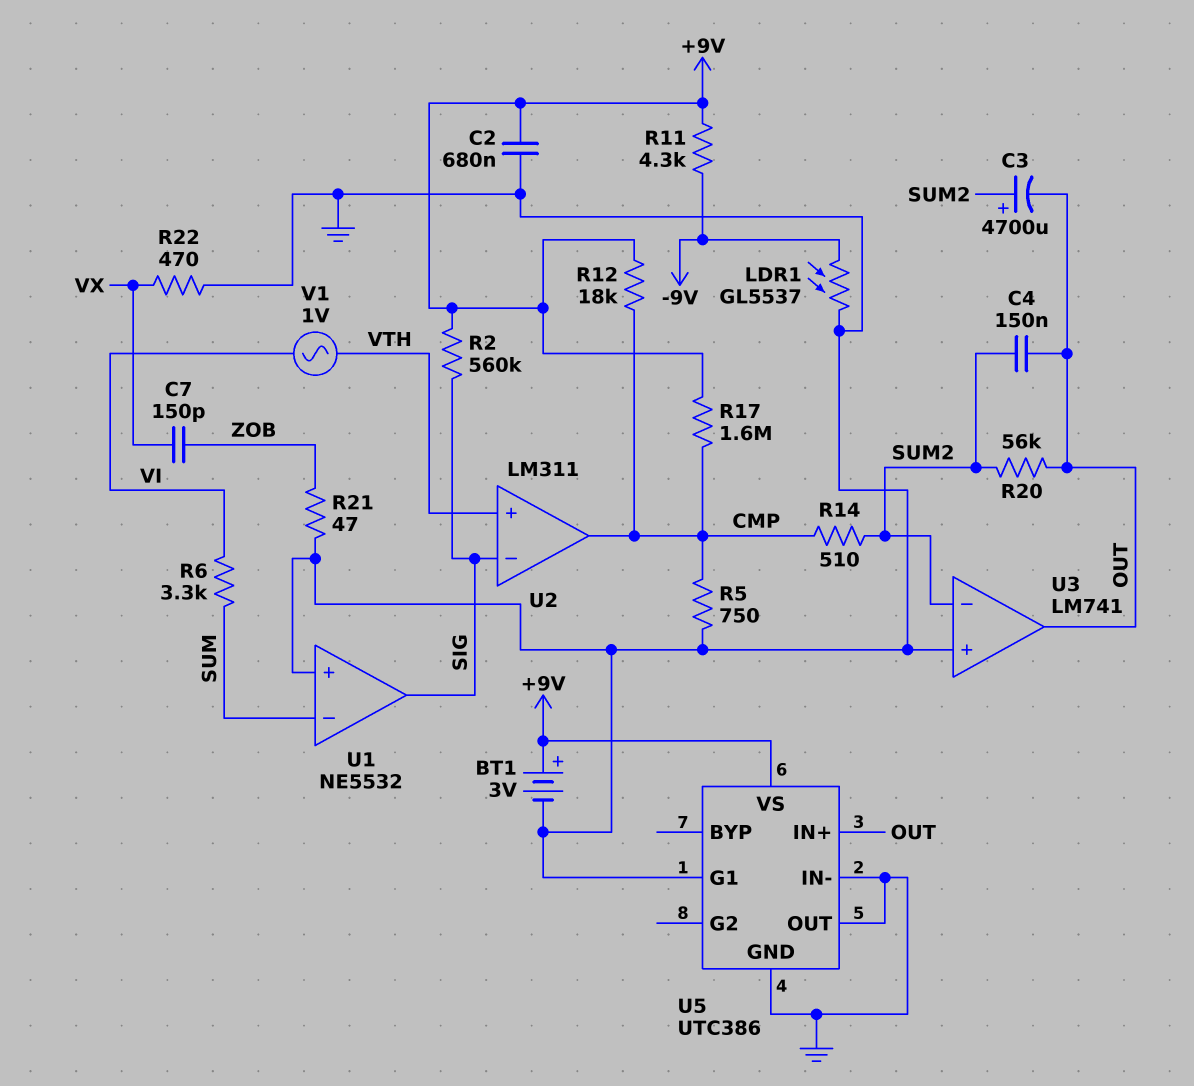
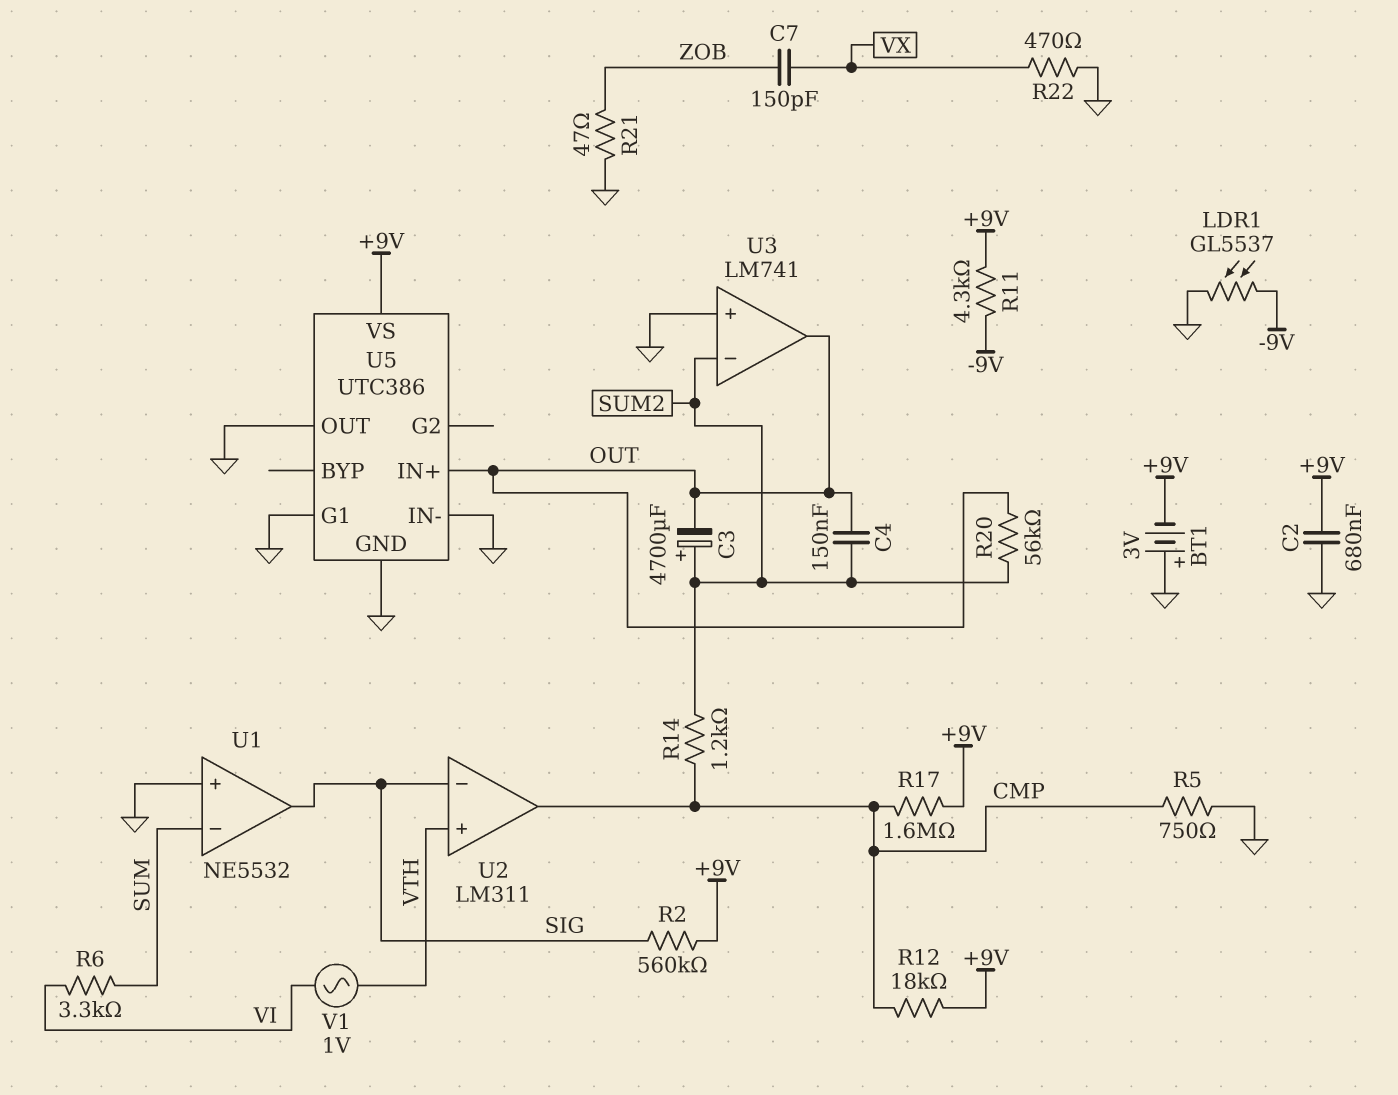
BT1: 3V (plus +9V, minus GND) -> 3V (plus GND, minus +9V)
R14: 510 (CMP, SUM2) -> 1.2k (CMP, SUM2)

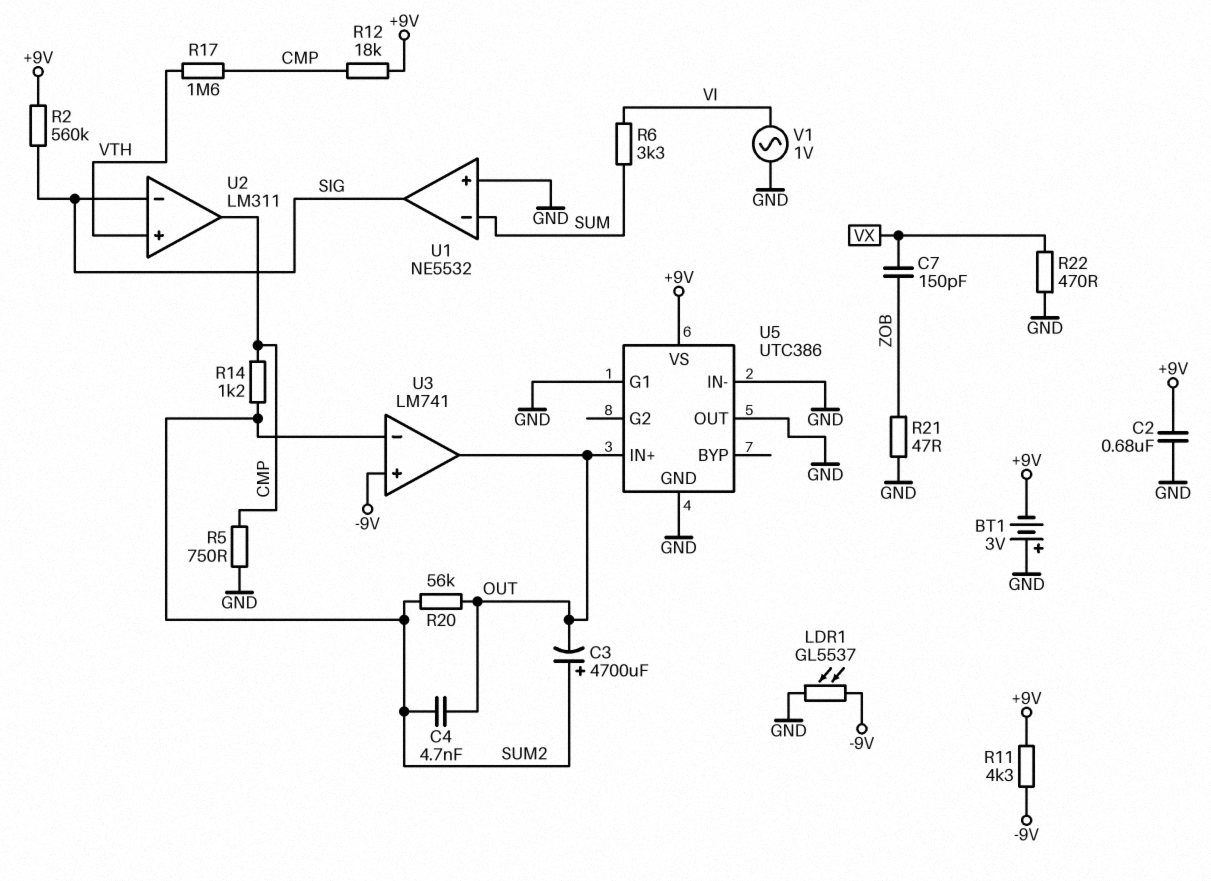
C4: 150nF (OUT, SUM2) -> 4.7nF (OUT, SUM2)
R17: 1.6M (+9V, CMP) -> 1.6M (CMP, VTH)
U3 pin in+: GND -> -9V
V1: AC 1V (VI, VTH) -> AC 1V (GND, VI)

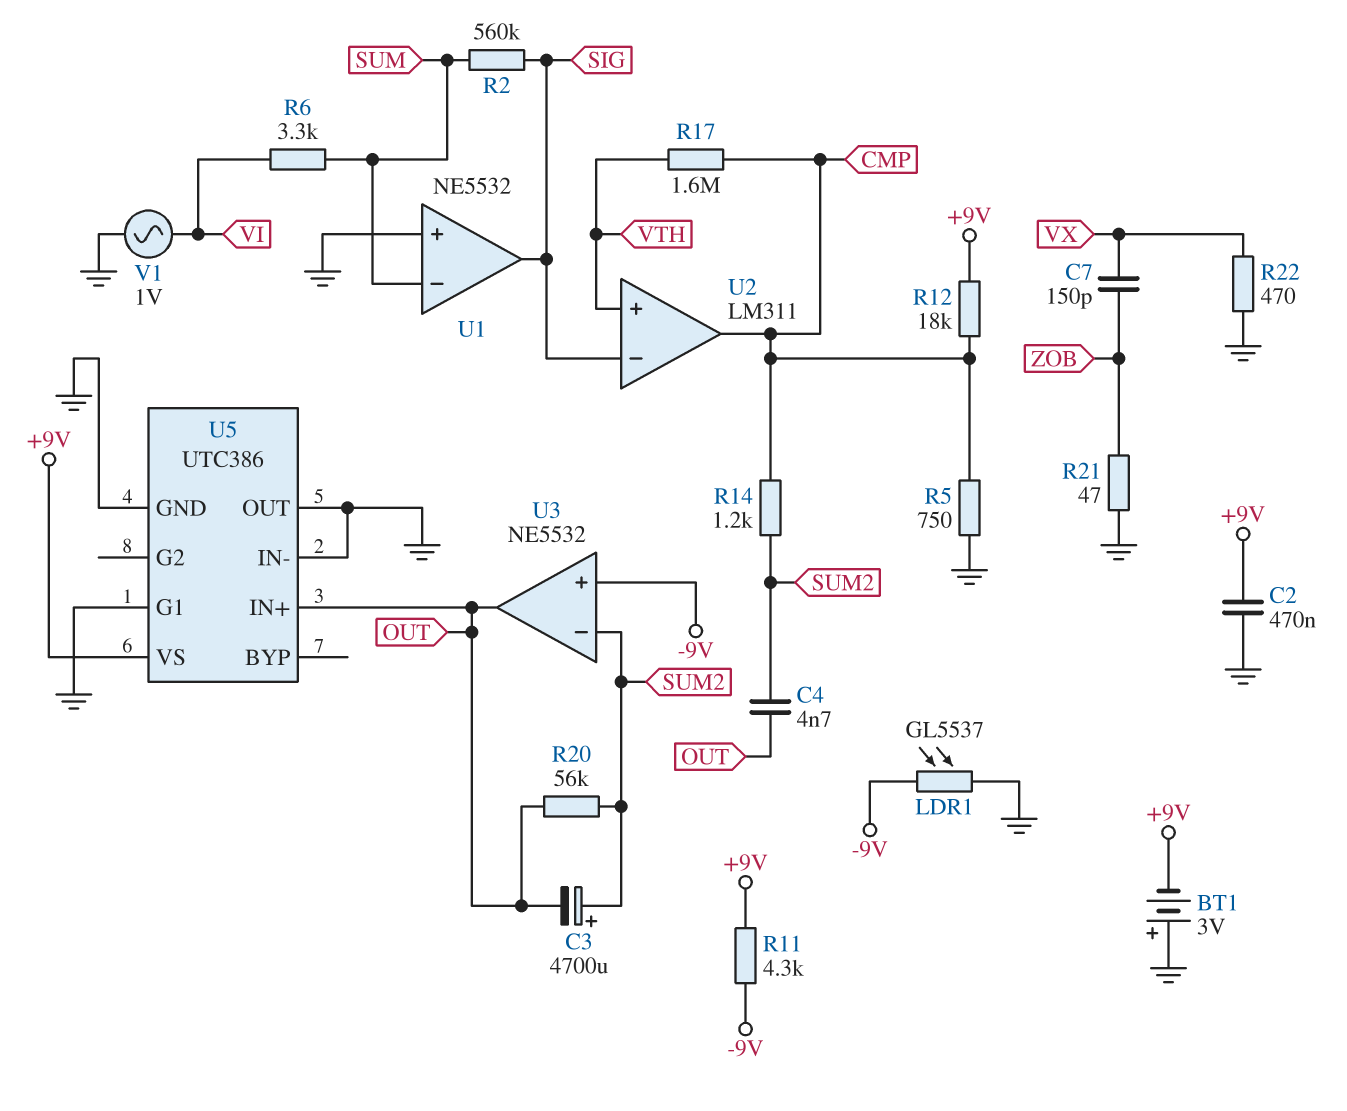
C2: 680nF (+9V, GND) -> 470nF (+9V, GND)
R2: 560k (+9V, SIG) -> 560k (SIG, SUM)
U3: LM741 -> NE5532

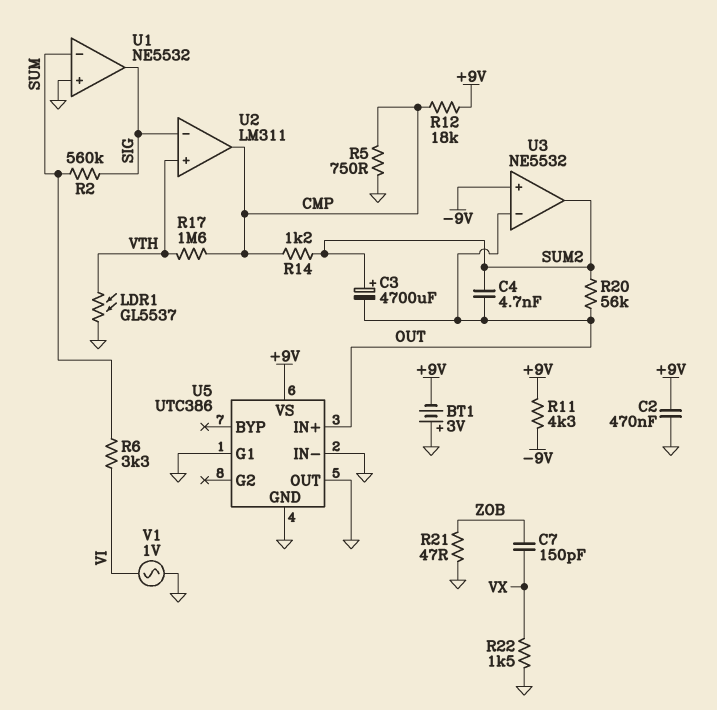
LDR1: GL5537 (-9V, GND) -> GL5537 (GND, VTH)
R22: 470 (GND, VX) -> 1.5k (GND, VX)
U3 pin in-: SUM2 -> OUT
U3 pin out: OUT -> SUM2

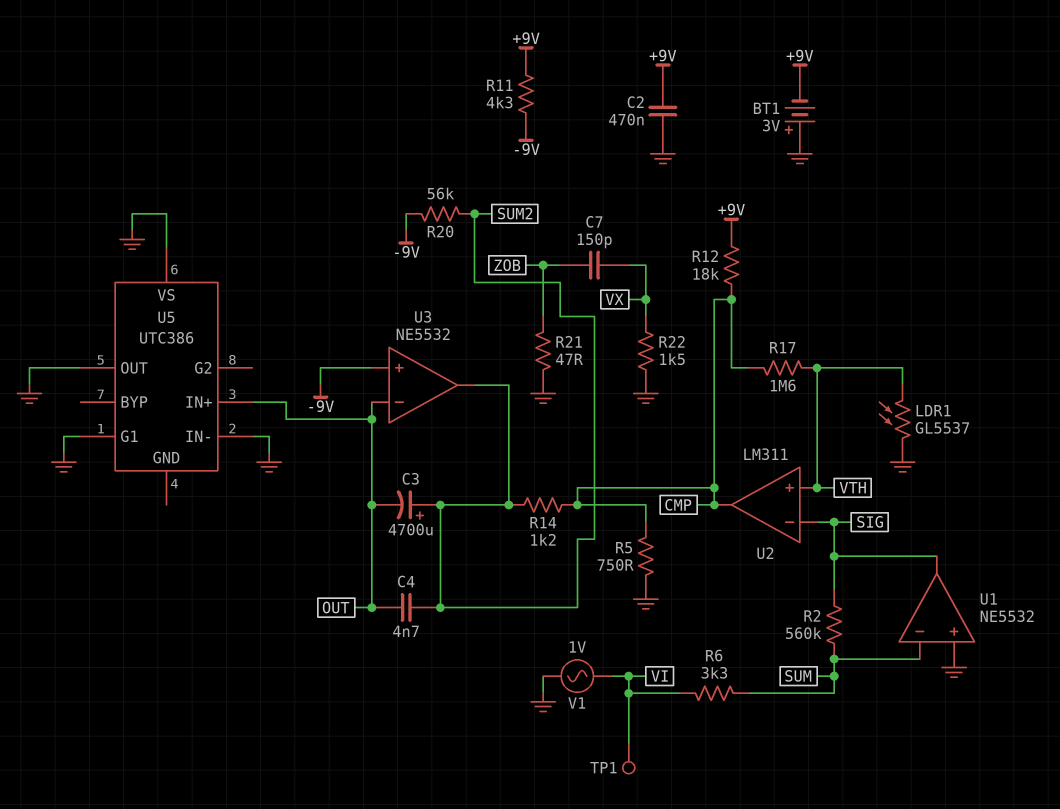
R20: 56k (OUT, SUM2) -> 56k (-9V, SUM2)
TP1: none -> test point (VI)
U5 pin GND: GND -> none
U5 pin VS: +9V -> GND

